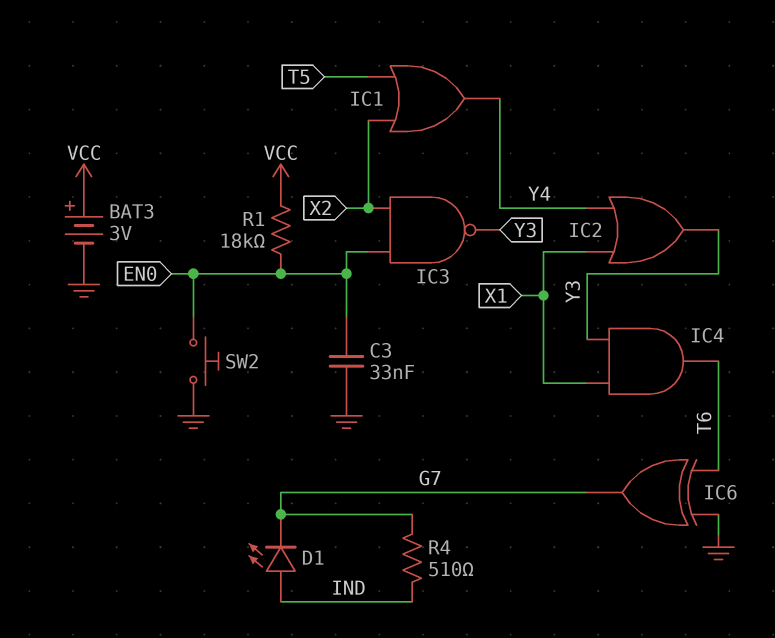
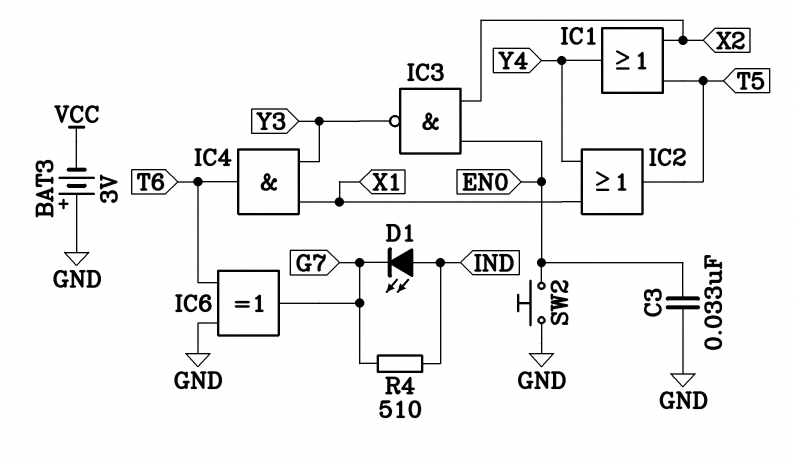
BAT3: 3V (plus VCC, minus GND) -> 3V (plus GND, minus VCC)
IC2: OR (in X1, in Y4, out Y3) -> OR (in X1, in Y4, out T5)
R1: 18k (EN0, VCC) -> none

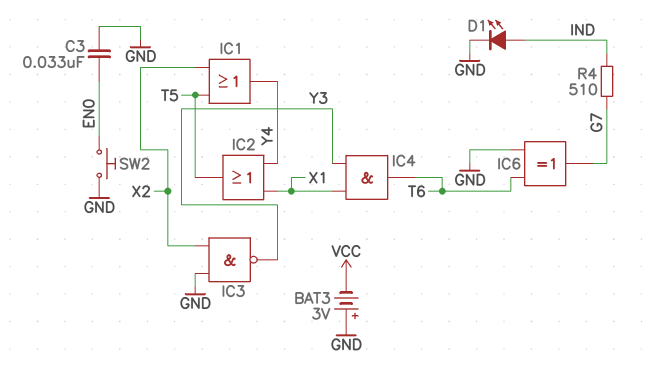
D1: LED (A IND, K G7) -> LED (A IND, K GND)
IC3: NAND (in EN0, in X2, out Y3) -> NAND (in GND, in X2, out Y3)

